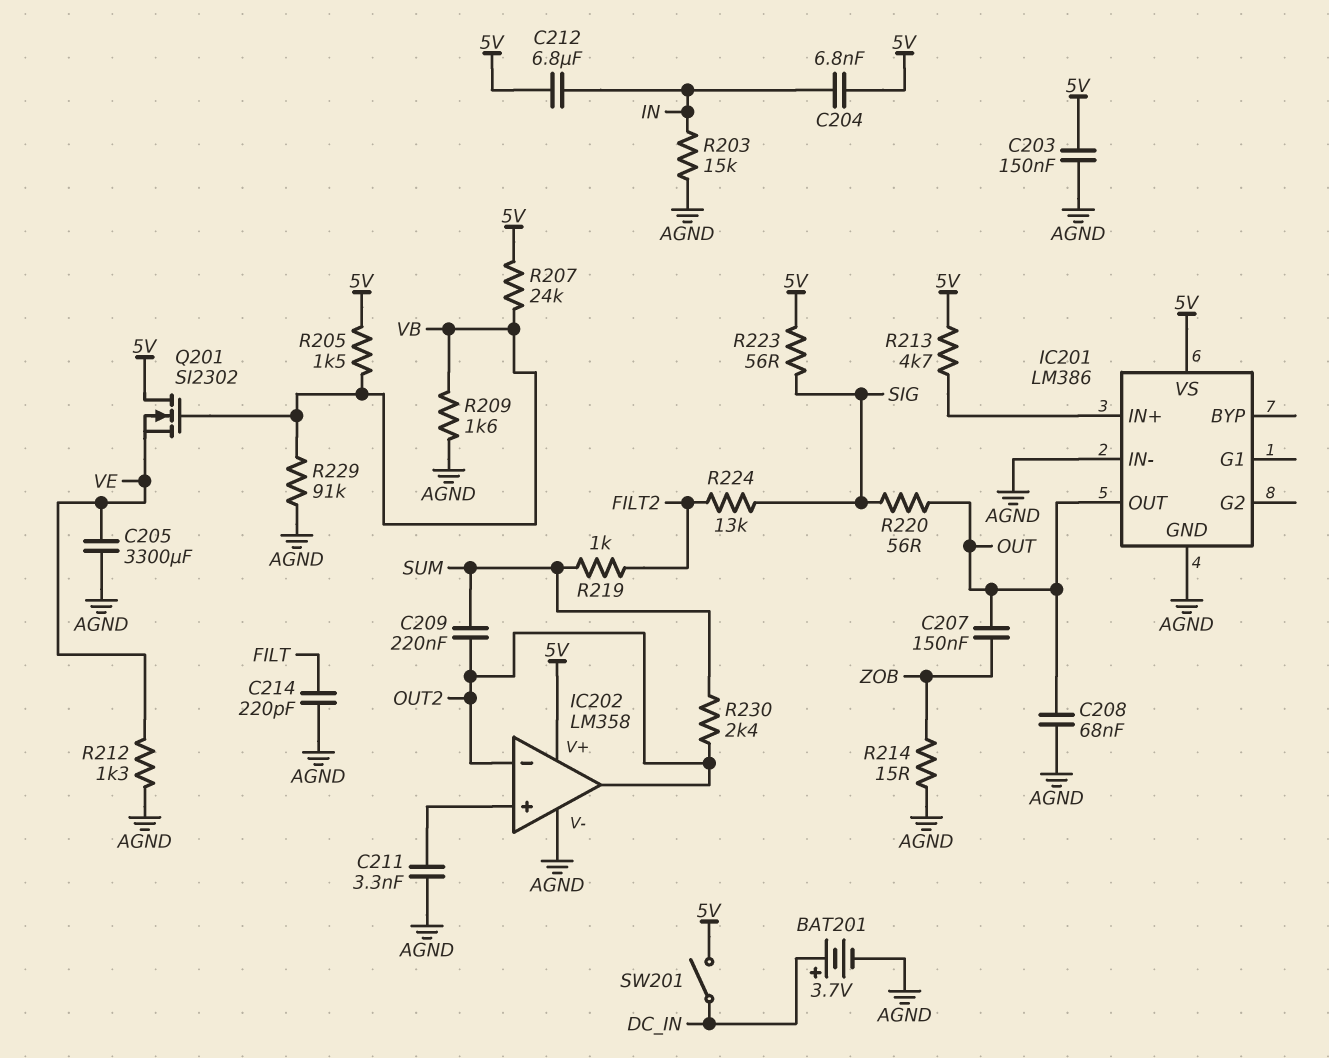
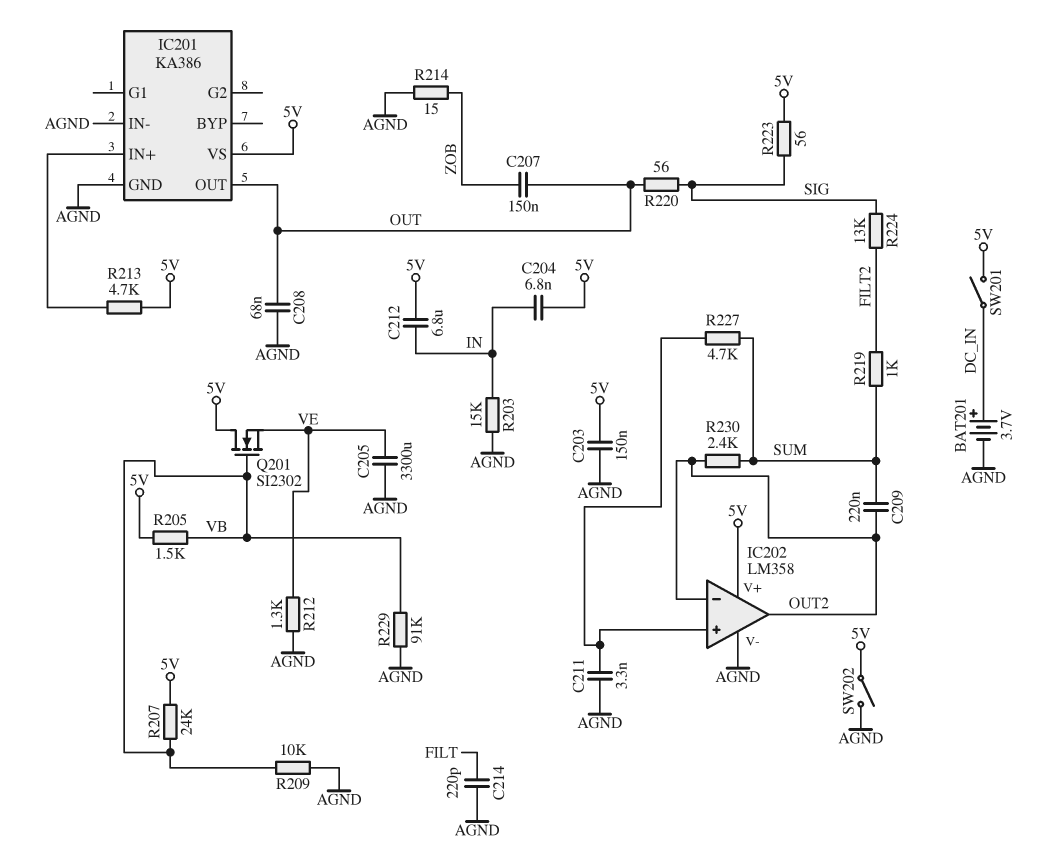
IC201: LM386 -> KA386
R209: 1.6k (AGND, VB) -> 10k (AGND, VB)
R227: none -> 4.7k (IC202/in+, SUM)
SW202: none -> switch (5V, AGND)

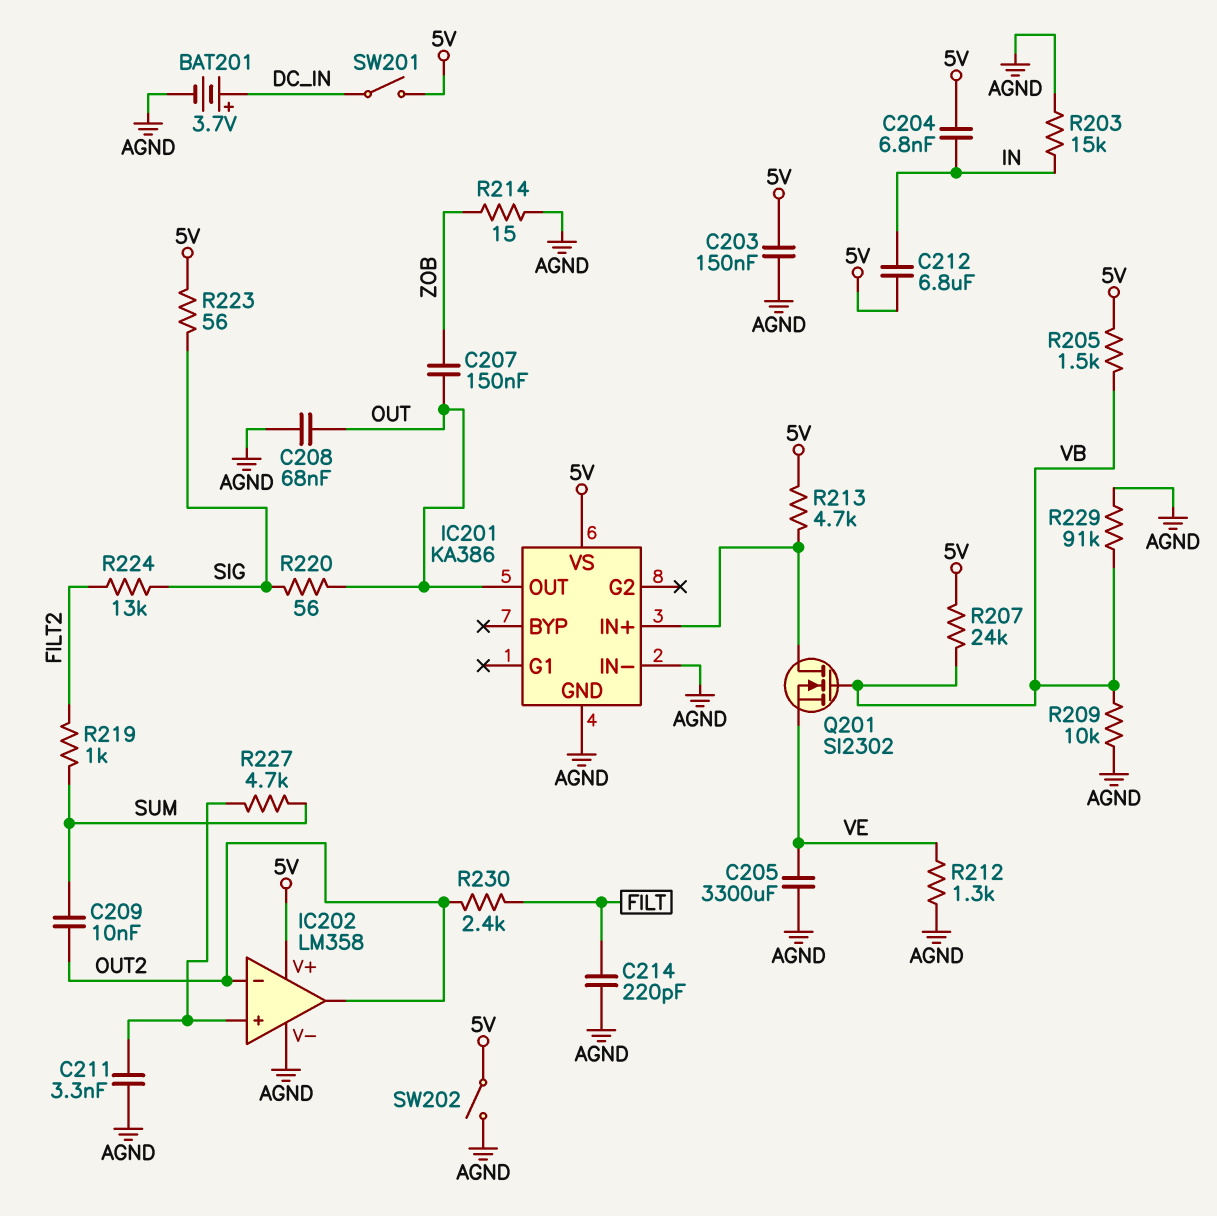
C209: 220nF (OUT2, SUM) -> 10nF (OUT2, SUM)
Q201: NMOS SI2302 (G VB, D 5V, S VE) -> NMOS SI2302 (G VB, D IC201/IN+, S VE)
R230: 2.4k (OUT2, SUM) -> 2.4k (FILT, OUT2)

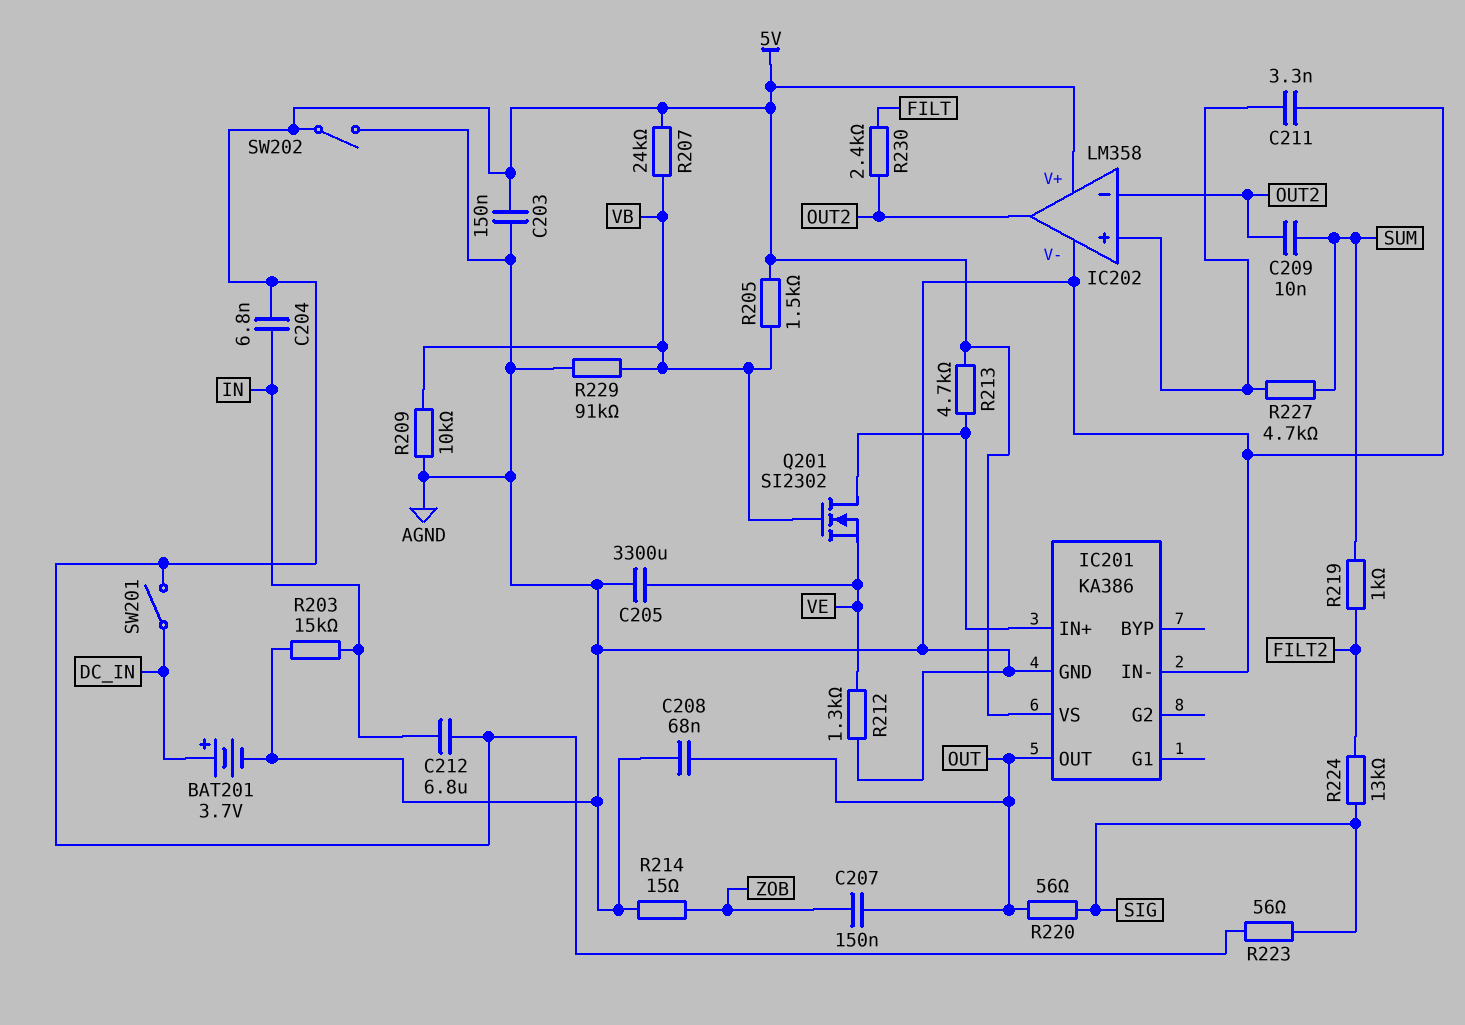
C214: 220pF (AGND, FILT) -> none

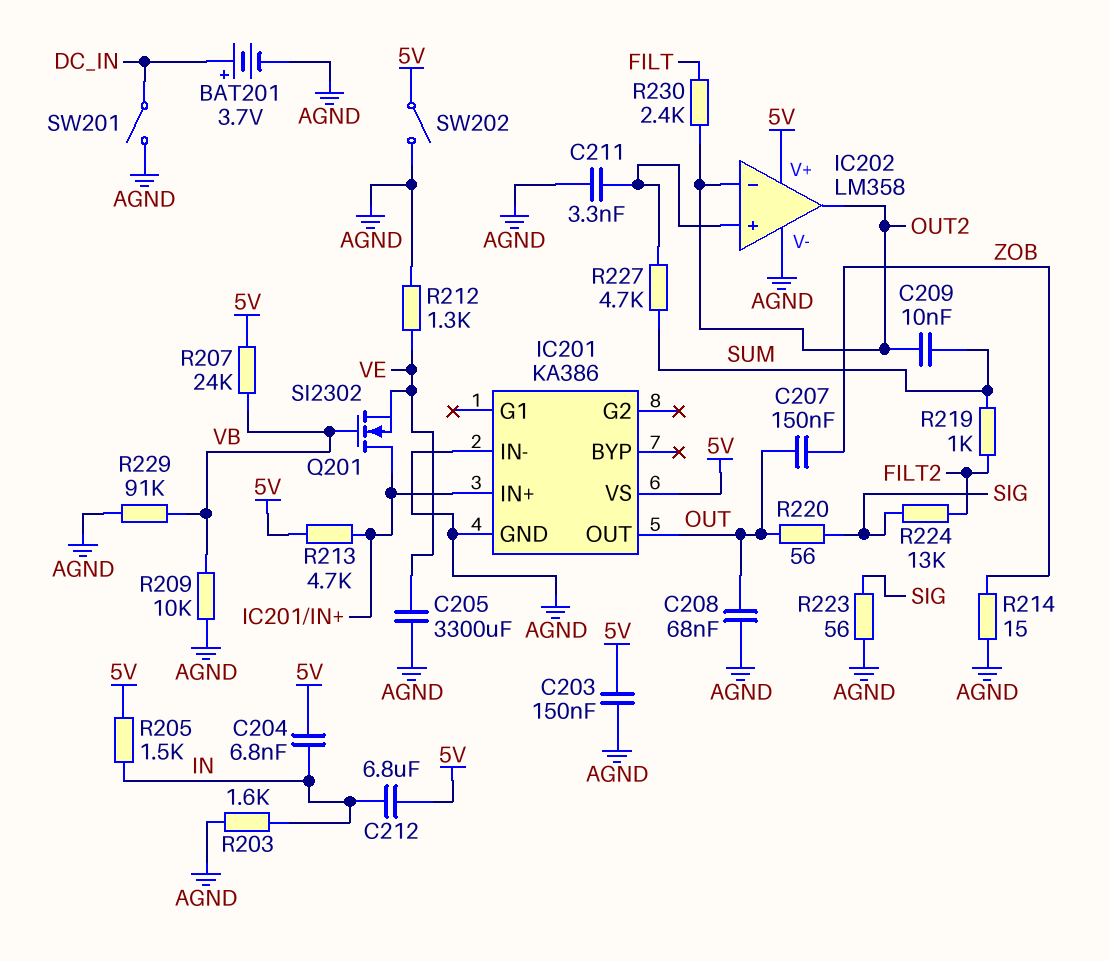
R203: 15k (AGND, IN) -> 1.6k (AGND, IN)
R205: 1.5k (5V, VB) -> 1.5k (5V, IN)
R223: 56 (5V, SIG) -> 56 (AGND, SIG)
SW201: switch (5V, DC_IN) -> switch (AGND, DC_IN)

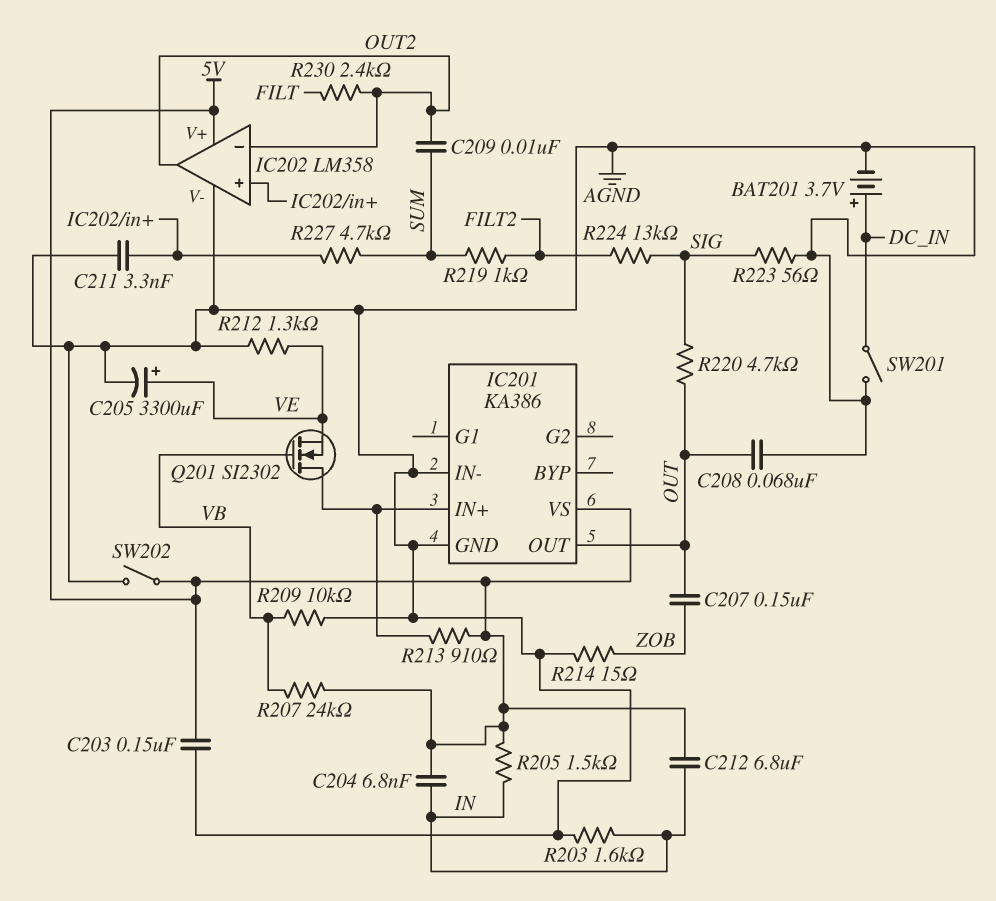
C205: 3300uF (AGND, VE) -> 3300uF (plus VE, minus AGND)
R213: 4.7k (5V, IC201/IN+) -> 910 (5V, IC201/IN+)
R220: 56 (OUT, SIG) -> 4.7k (OUT, SIG)
R229: 91k (AGND, VB) -> none

